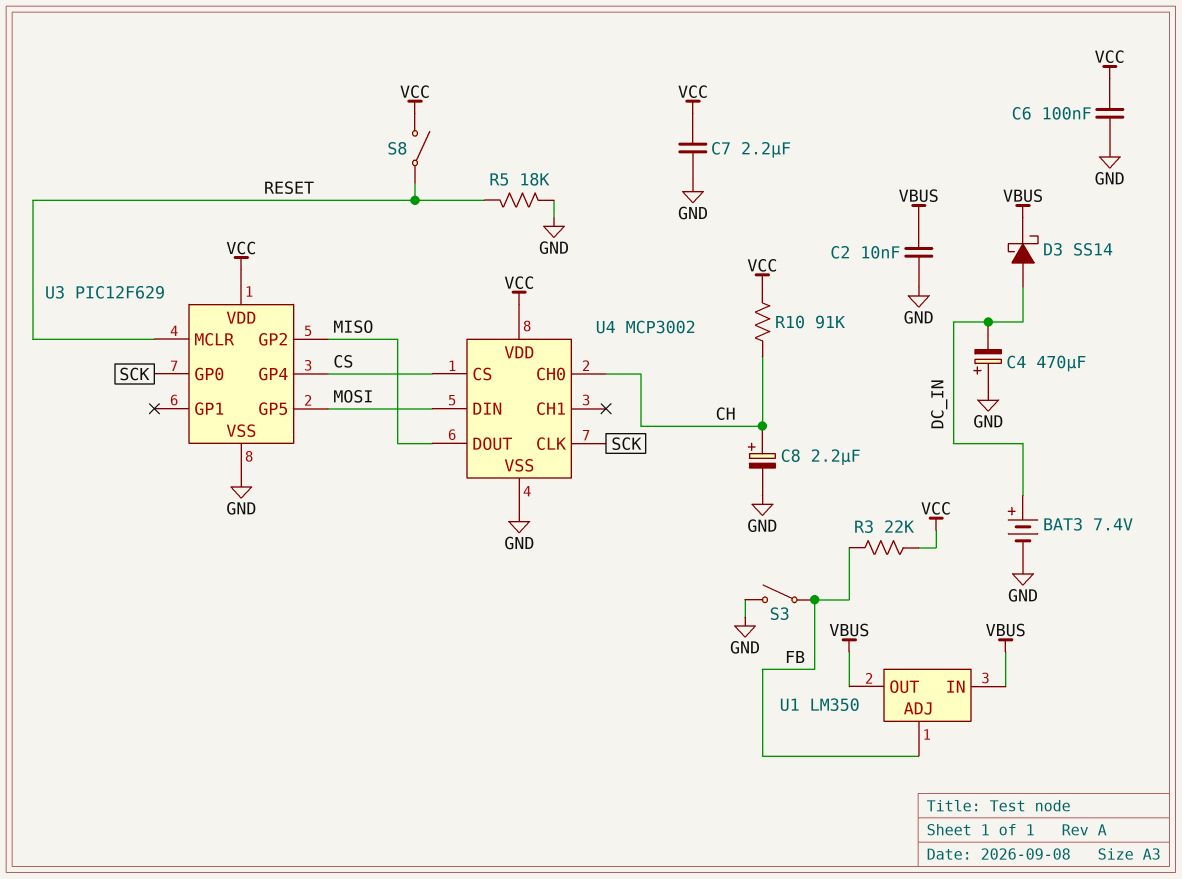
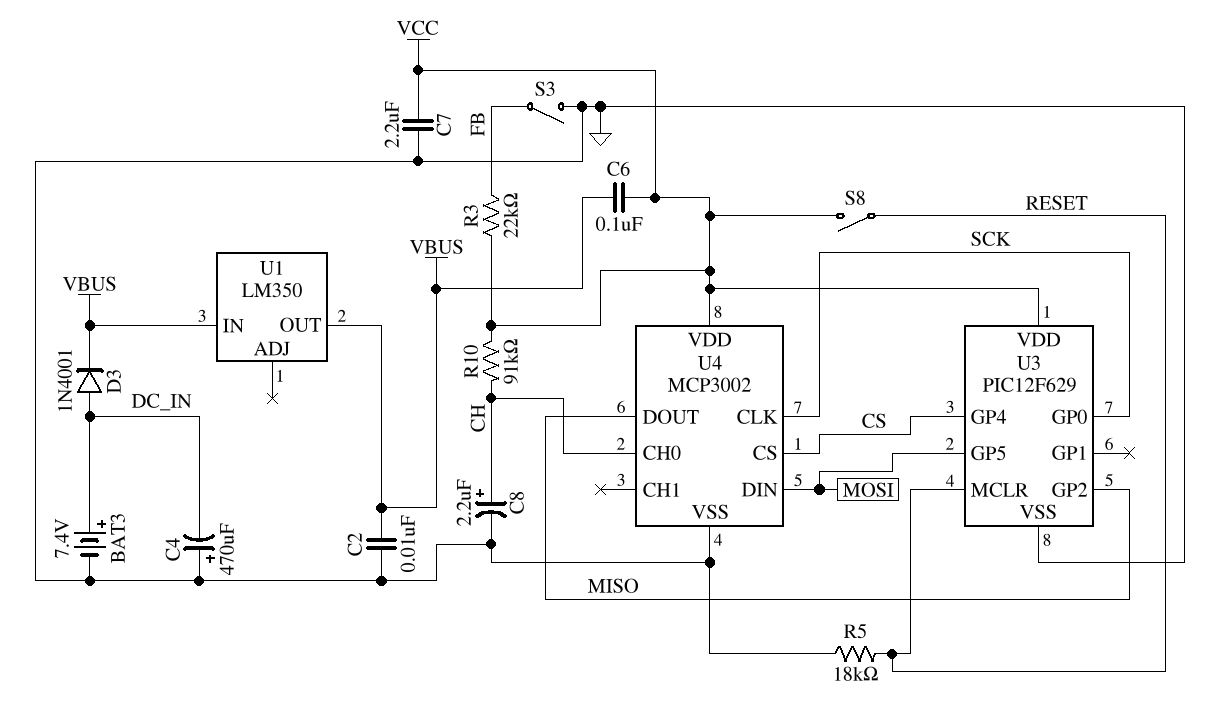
C6: 100nF (GND, VCC) -> 100nF (VBUS, VCC)
D3: schottky SS14 (A DC_IN, K VBUS) -> diode 1N4001 (A DC_IN, K VBUS)
U1 pin ADJ: FB -> none

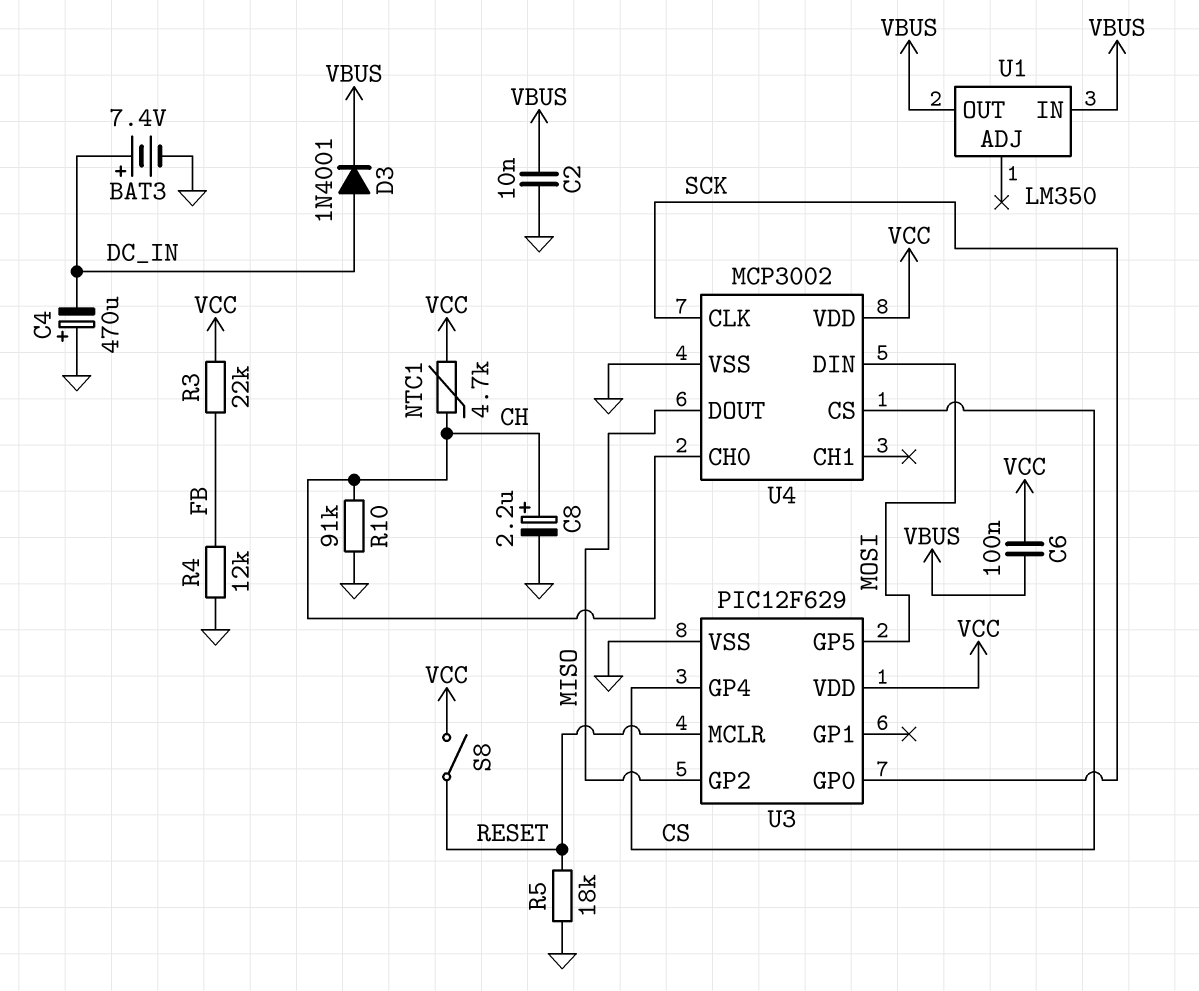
C7: 2.2uF (GND, VCC) -> none
NTC1: none -> 4.7k (CH, VCC)
R4: none -> 12k (FB, GND)
R10: 91k (CH, VCC) -> 91k (CH, GND)
S3: switch (FB, GND) -> none

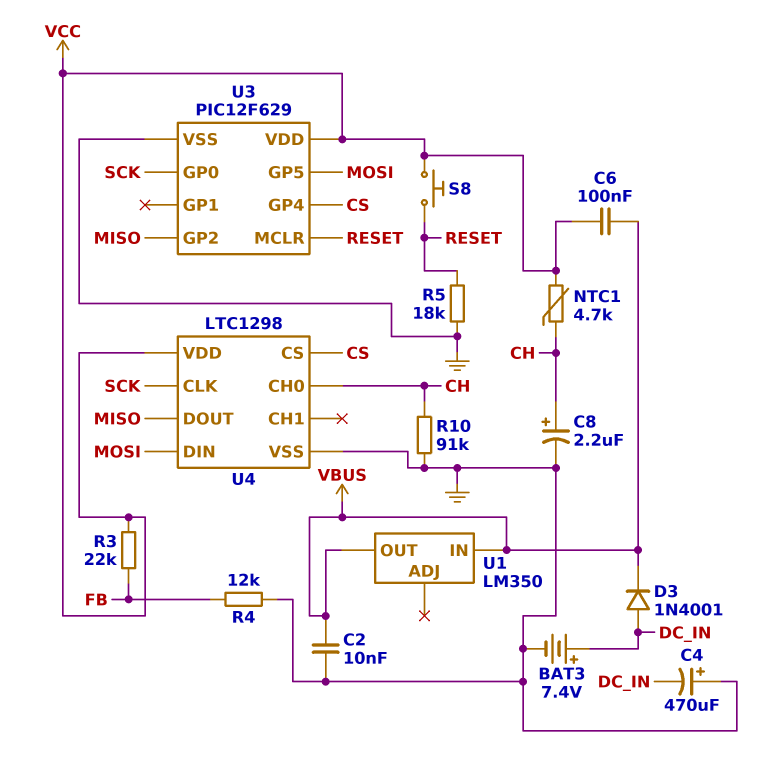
S8: switch (RESET, VCC) -> button (RESET, VCC)
U4: MCP3002 -> LTC1298

